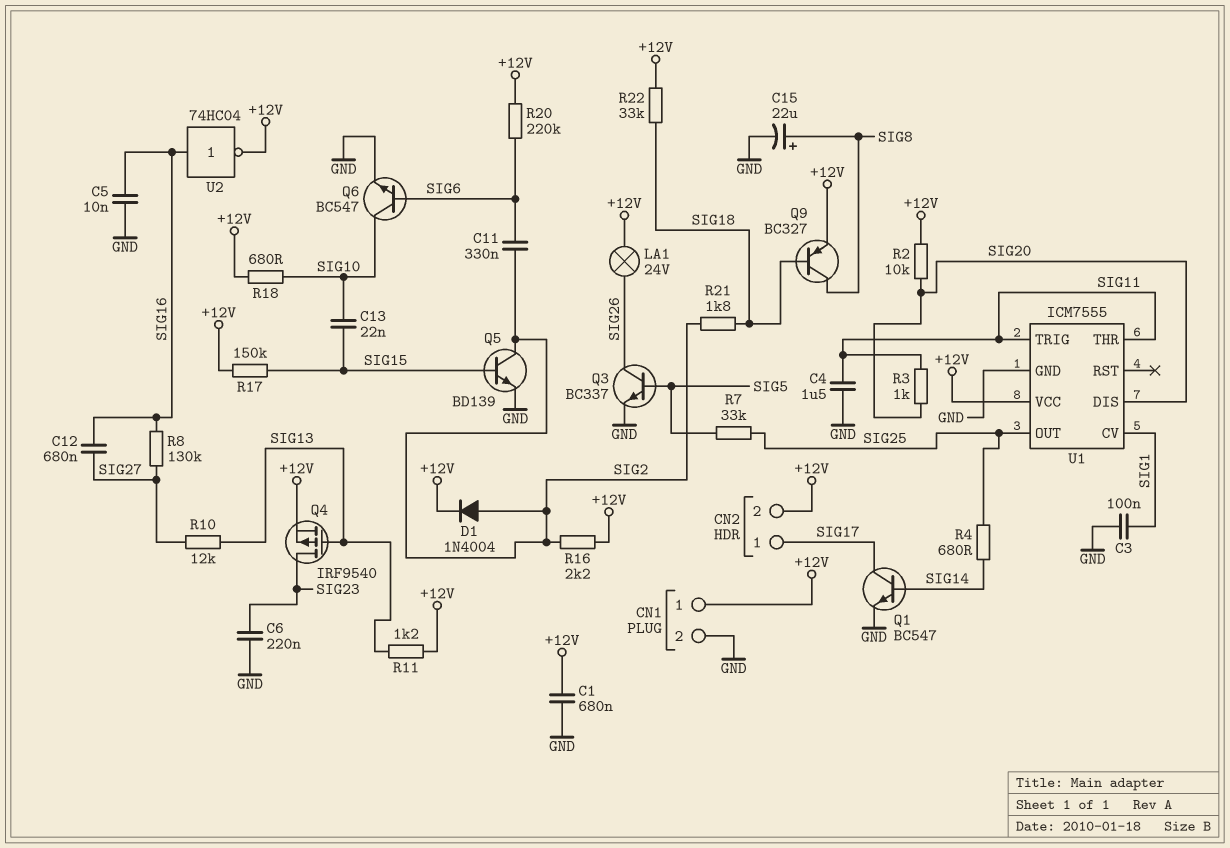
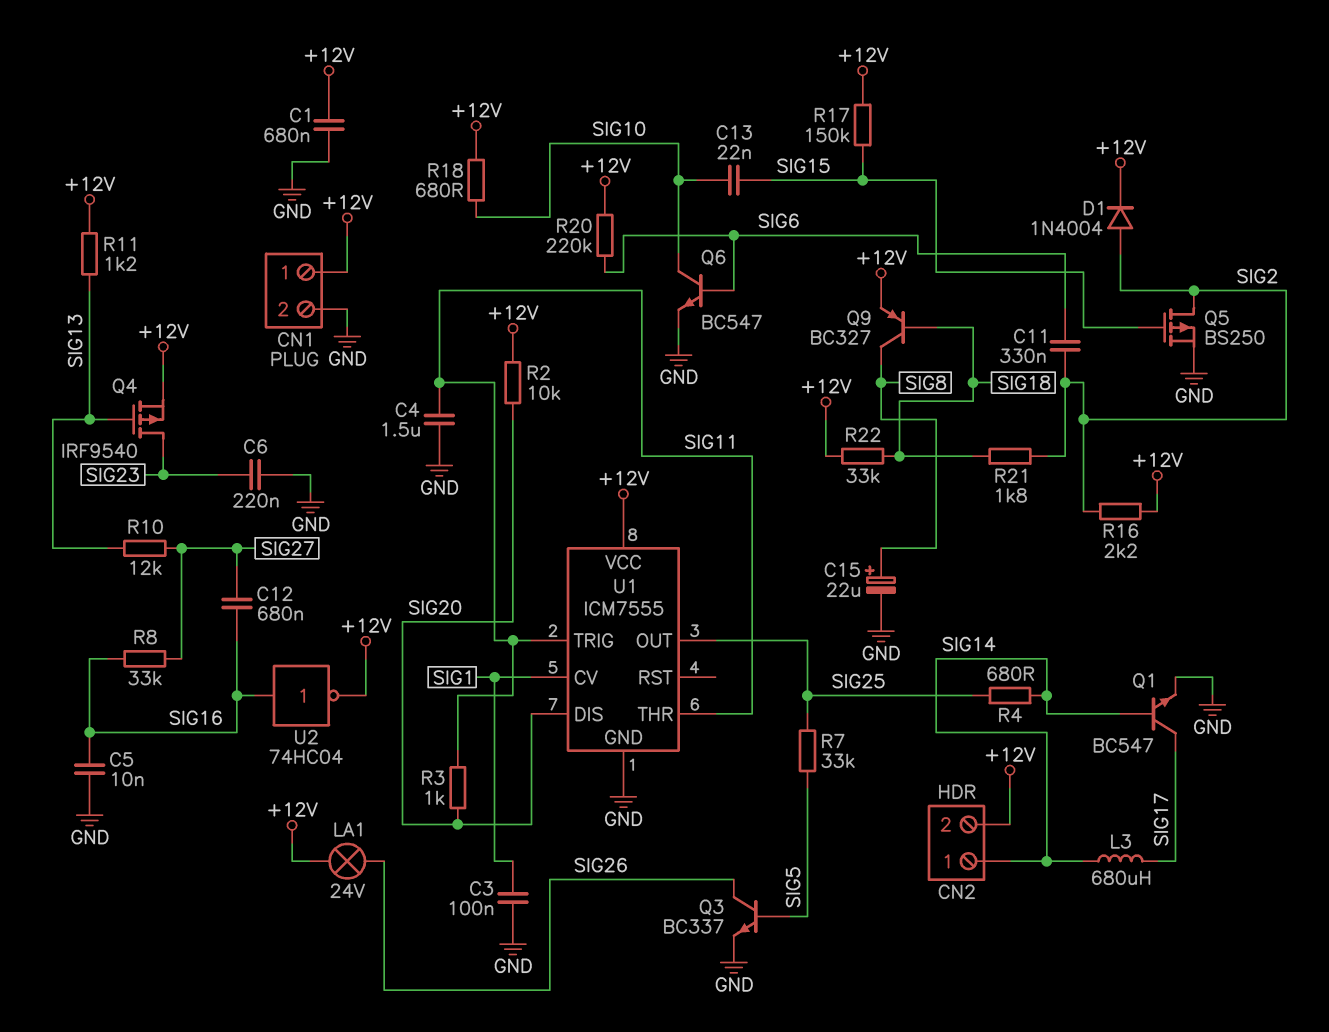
CN2 pin 1: SIG17 -> SIG14
L3: none -> 680uH (SIG14, SIG17)
Q5: NPN BD139 (B SIG15, C SIG2, E GND) -> PMOS BS250 (G SIG15, D SIG2, S GND)
R8: 130k (SIG16, SIG27) -> 33k (SIG16, SIG27)

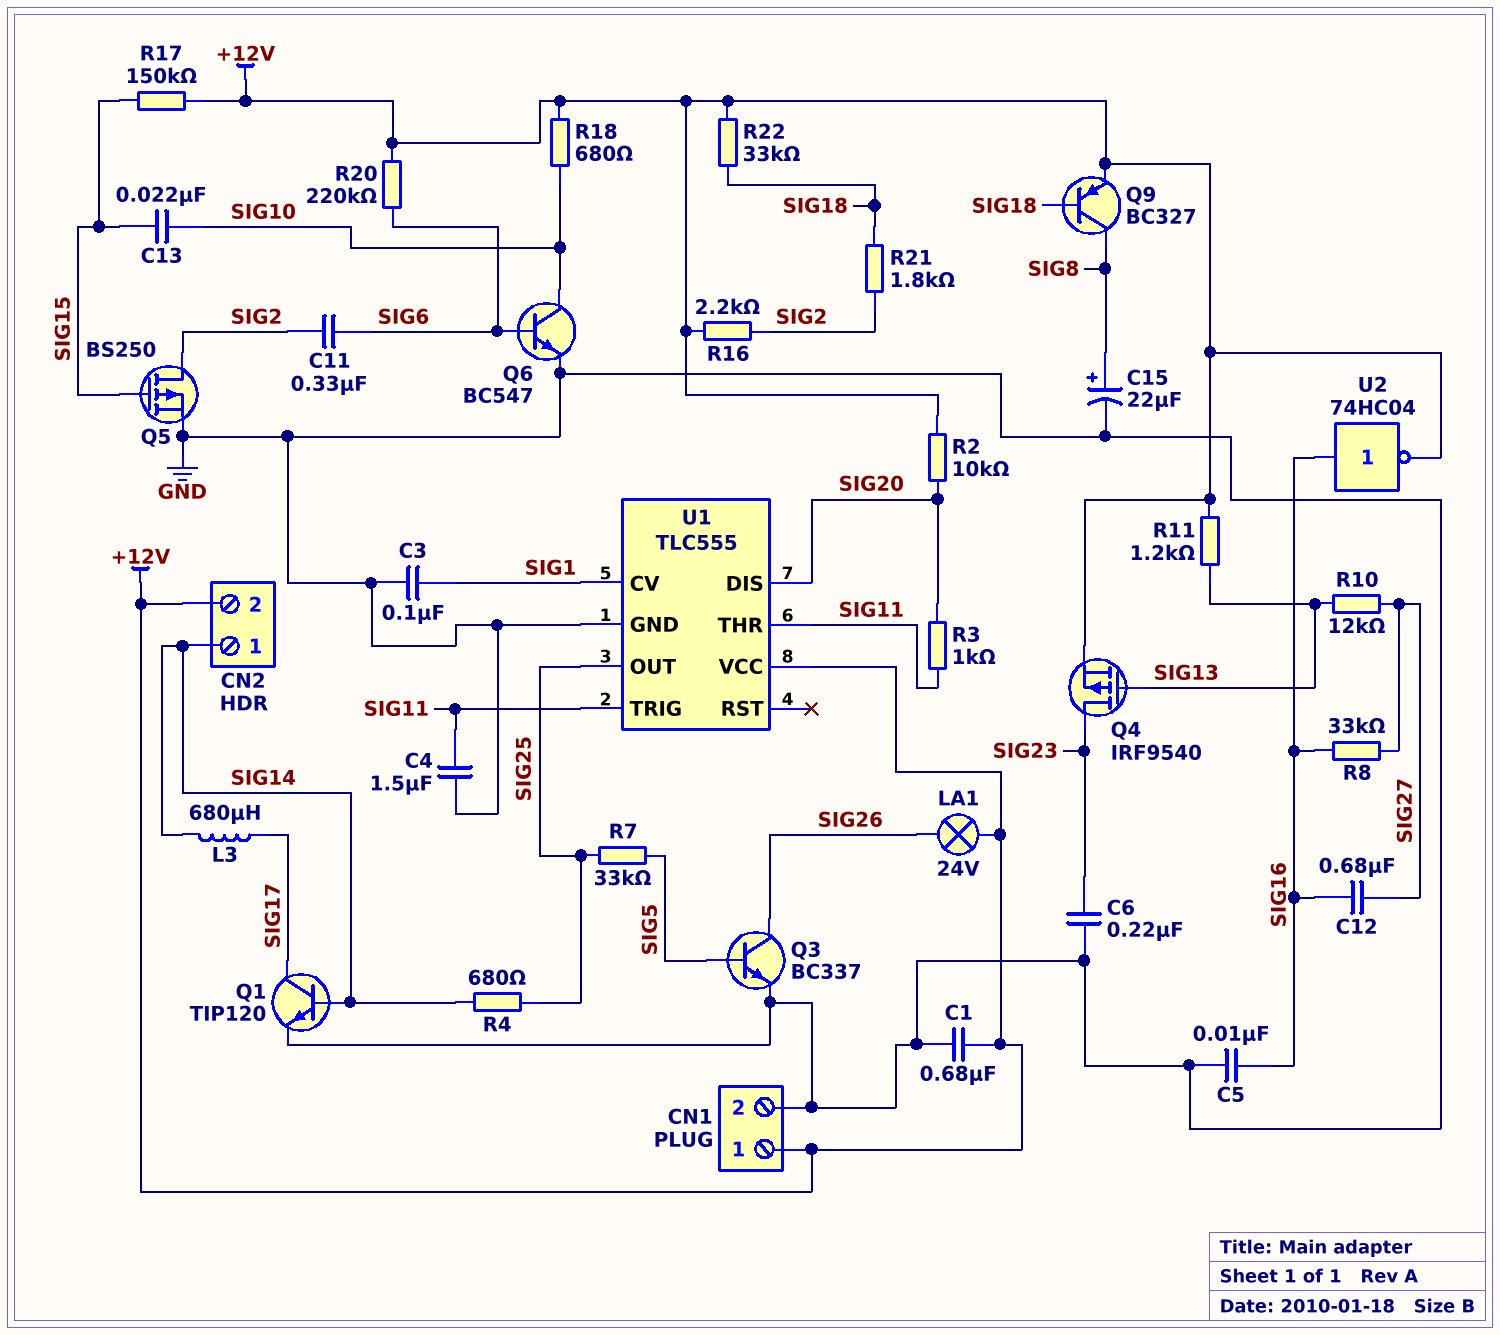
D1: diode 1N4004 (A SIG2, K +12V) -> none
Q1: NPN BC547 (B SIG14, C SIG17, E GND) -> NPN TIP120 (B SIG14, C SIG17, E GND)
U1: ICM7555 -> TLC555

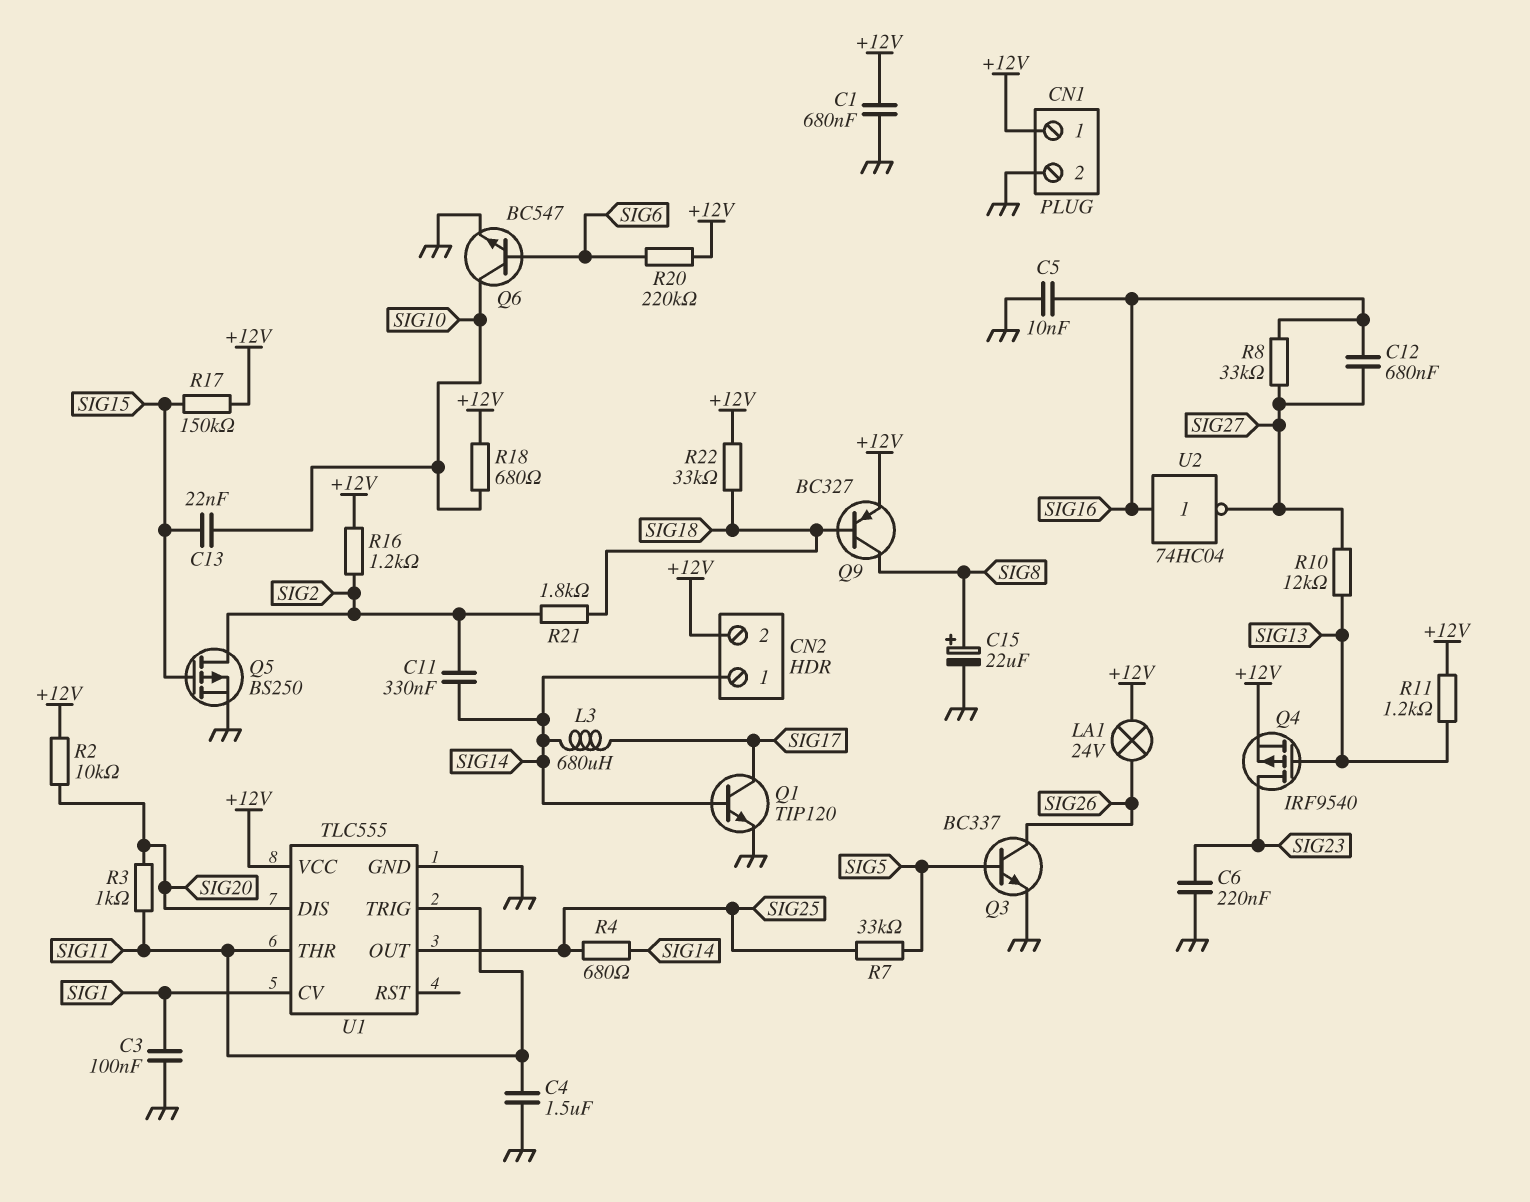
C11: 330nF (SIG2, SIG6) -> 330nF (SIG2, SIG14)
R16: 2.2k (+12V, SIG2) -> 1.2k (+12V, SIG2)
U2: NOT 74HC04 (in SIG16, out +12V) -> NOT 74HC04 (in SIG16, out SIG27)

